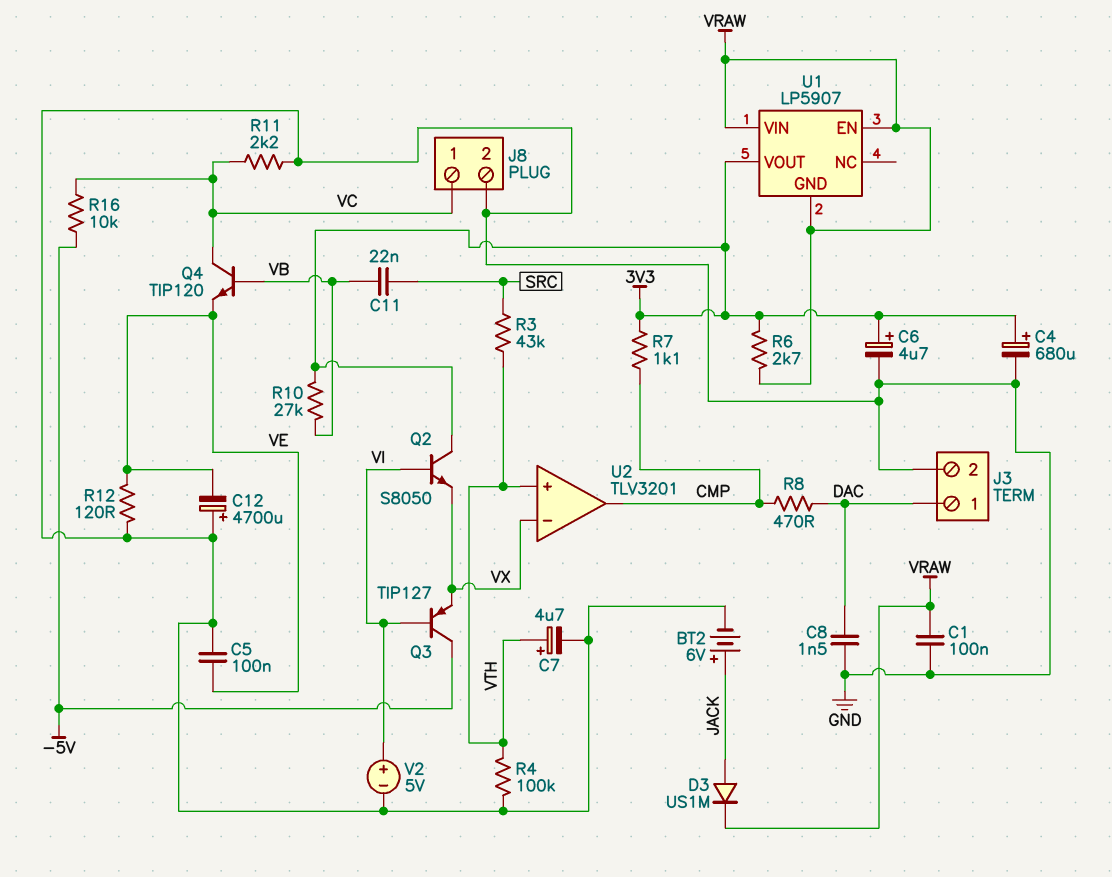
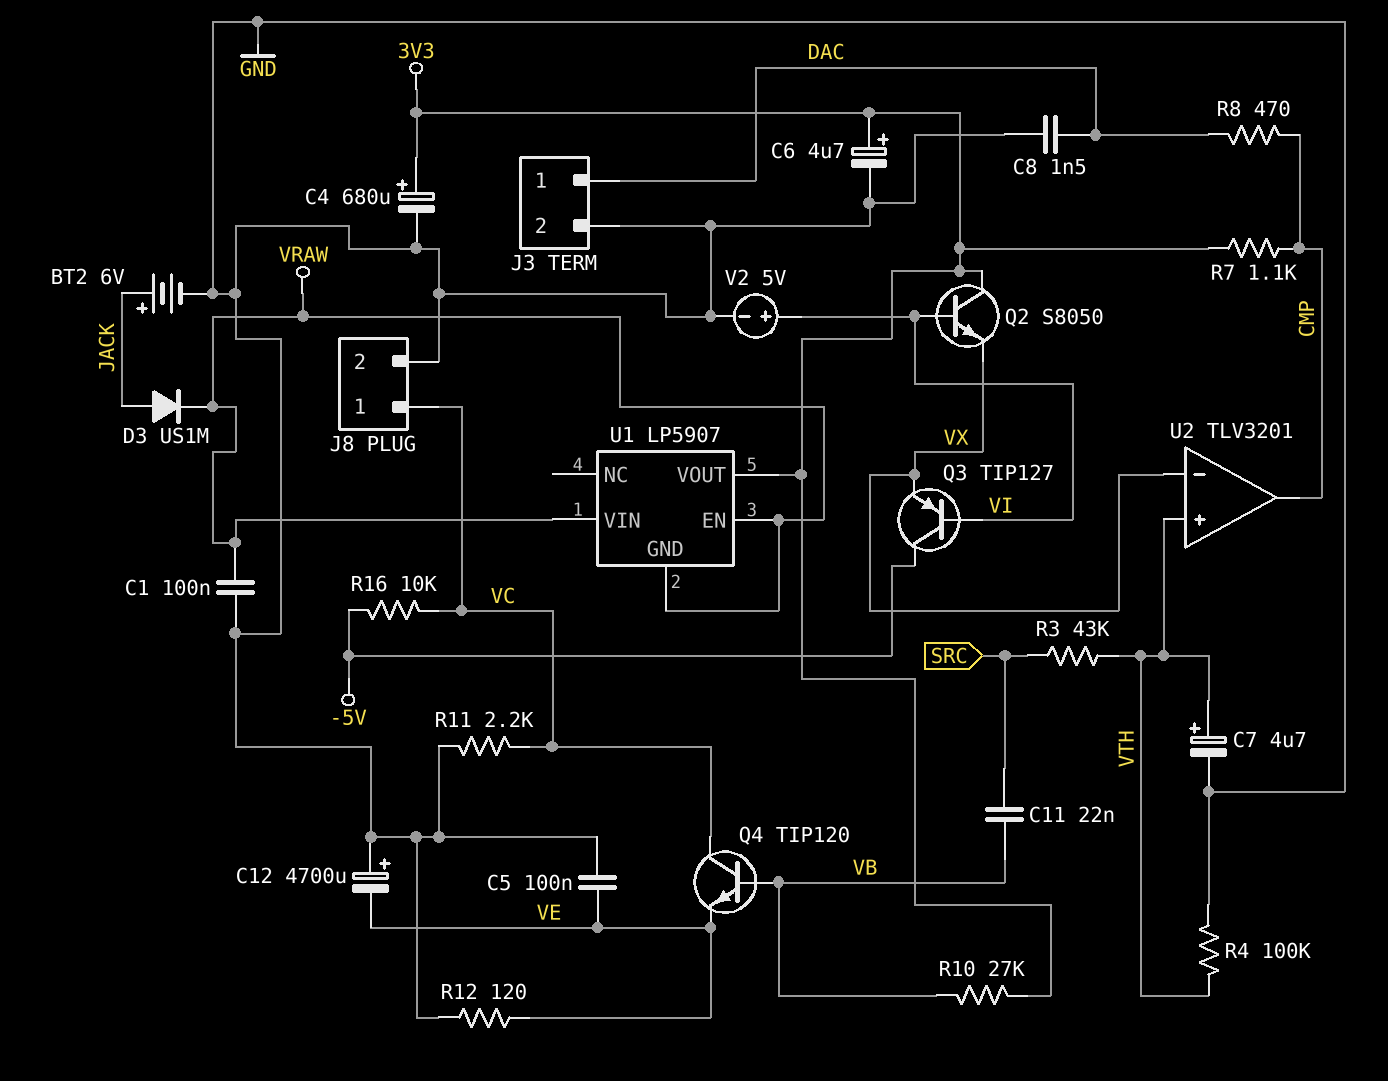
R6: 2.7k (3V3, VRAW) -> none

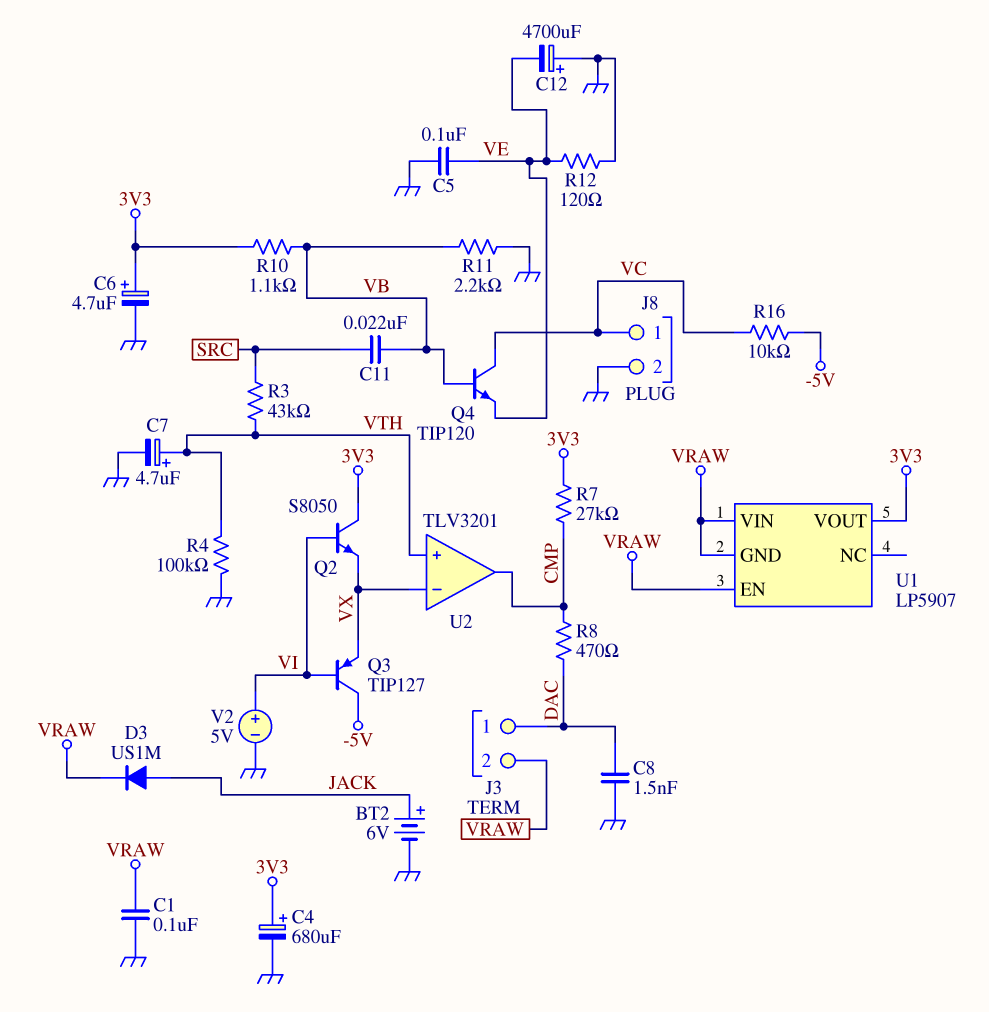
J3 pin 2: GND -> VRAW
R7: 1.1k (3V3, CMP) -> 27k (3V3, CMP)
R10: 27k (3V3, VB) -> 1.1k (3V3, VB)
R11: 2.2k (GND, VC) -> 2.2k (GND, VB)

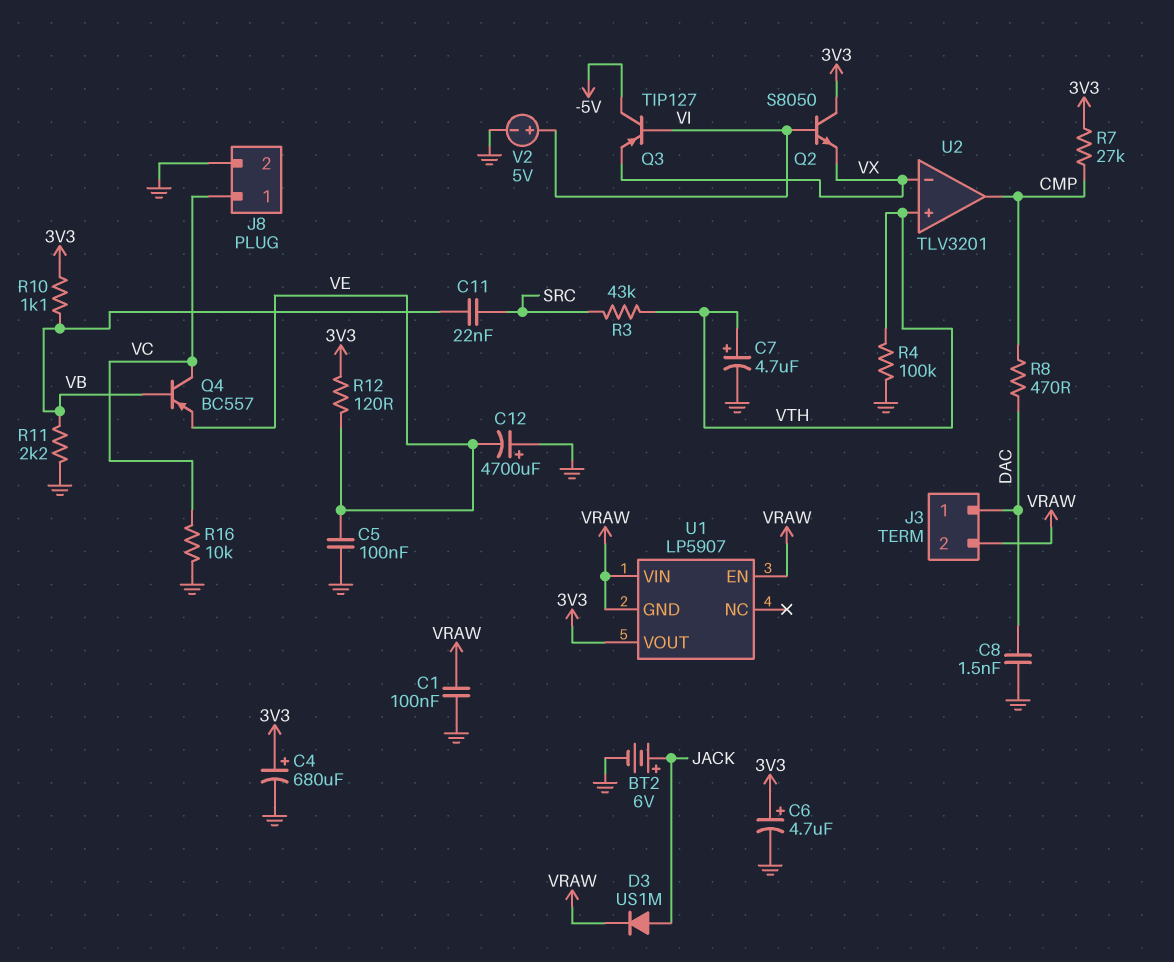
Q4: NPN TIP120 (B VB, C VC, E VE) -> PNP BC557 (B VB, C VC, E VE)
R12: 120 (GND, VE) -> 120 (3V3, VE)
R16: 10k (-5V, VC) -> 10k (GND, VC)

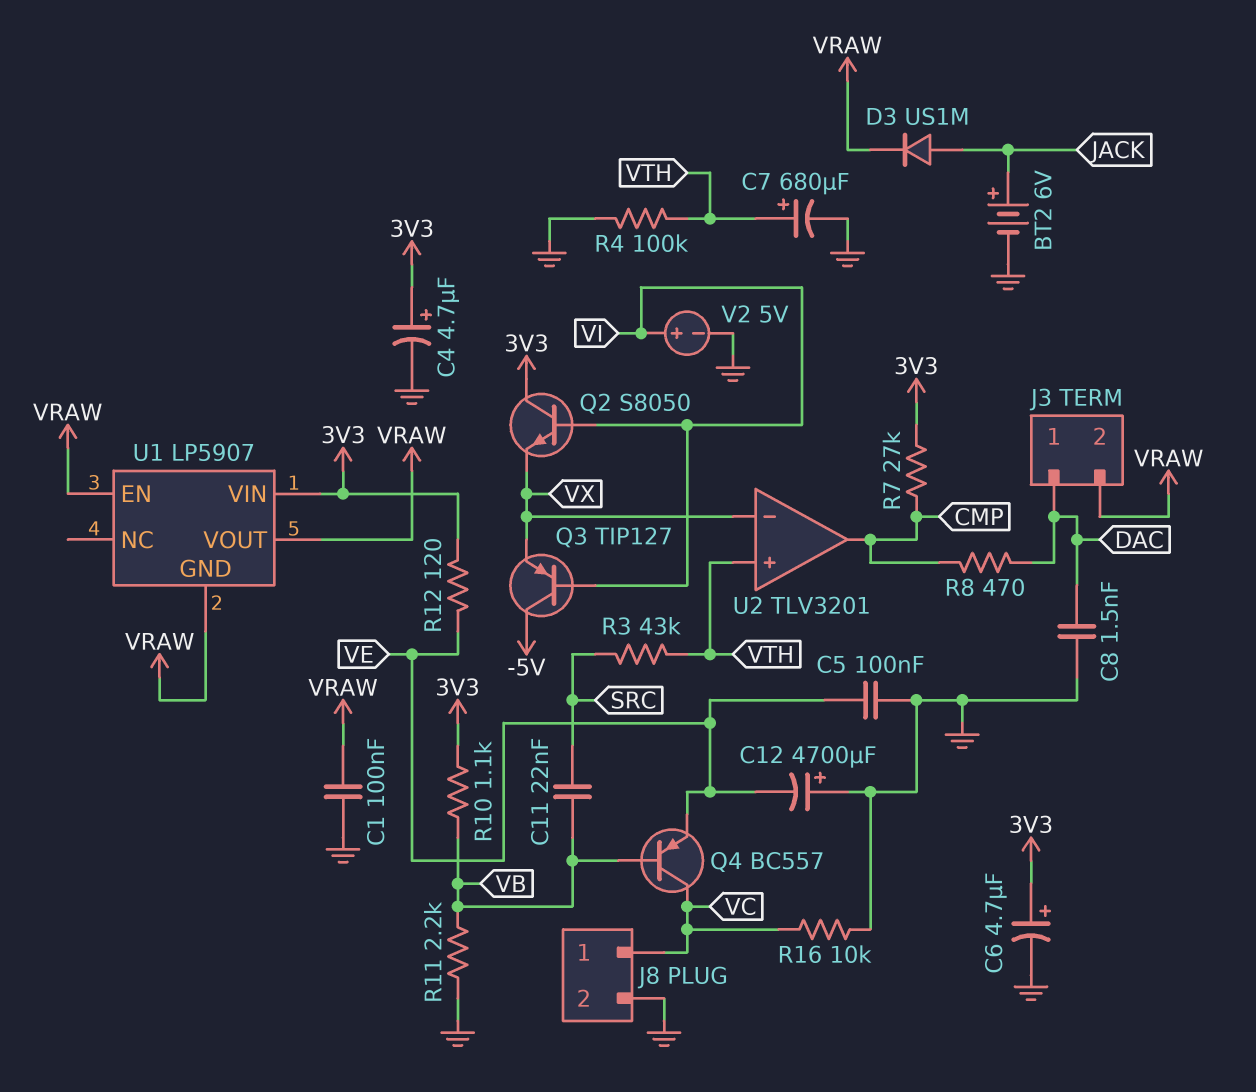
C4: 680uF (plus 3V3, minus GND) -> 4.7uF (plus 3V3, minus GND)
C7: 4.7uF (plus VTH, minus GND) -> 680uF (plus VTH, minus GND)
U1 pin VIN: VRAW -> 3V3
U1 pin VOUT: 3V3 -> VRAW

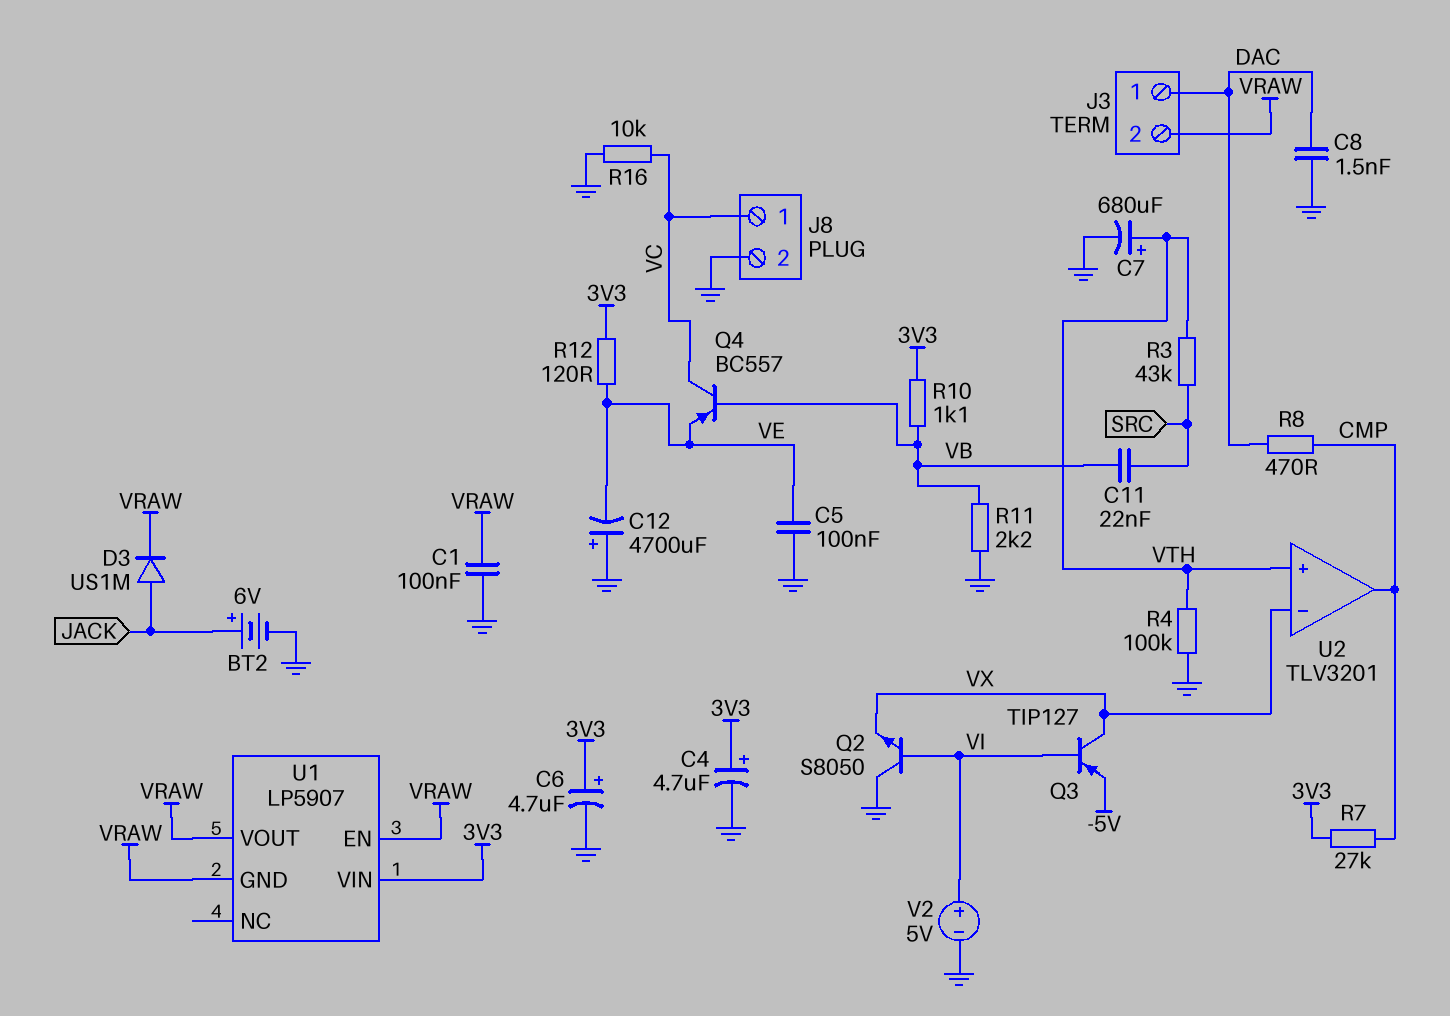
Q2: NPN S8050 (B VI, C 3V3, E VX) -> NPN S8050 (B VI, C GND, E VX)
Q3: PNP TIP127 (B VI, C -5V, E VX) -> PNP TIP127 (B VI, C VX, E -5V)

